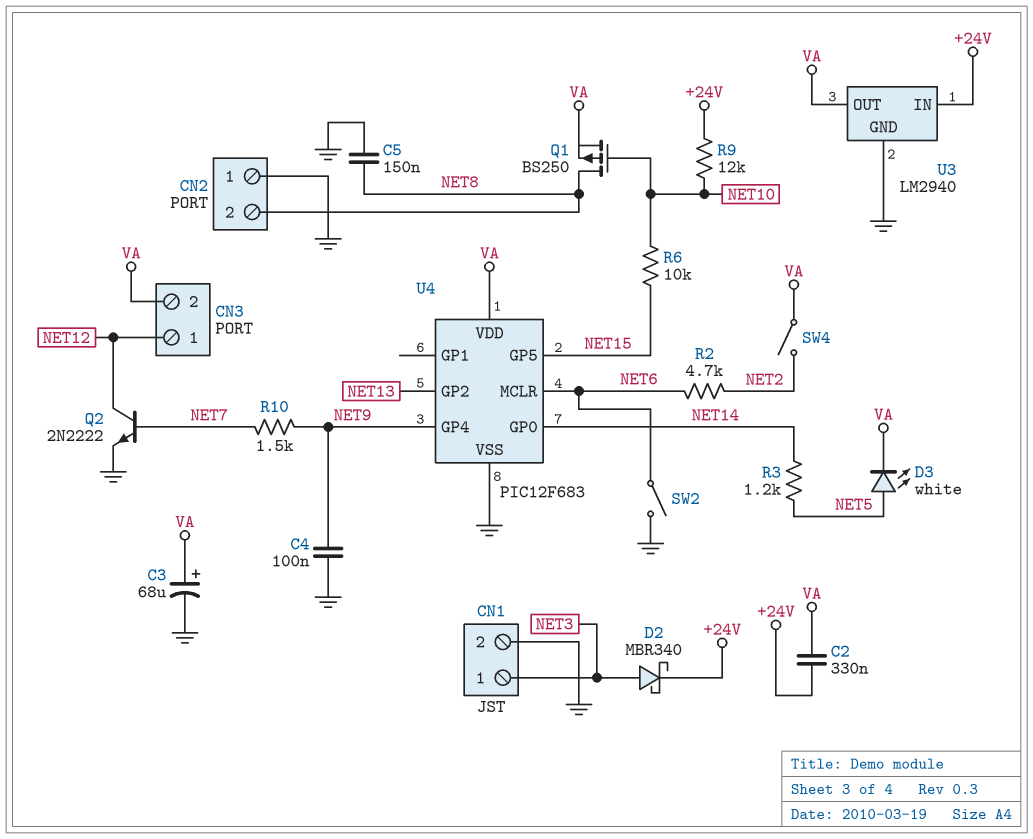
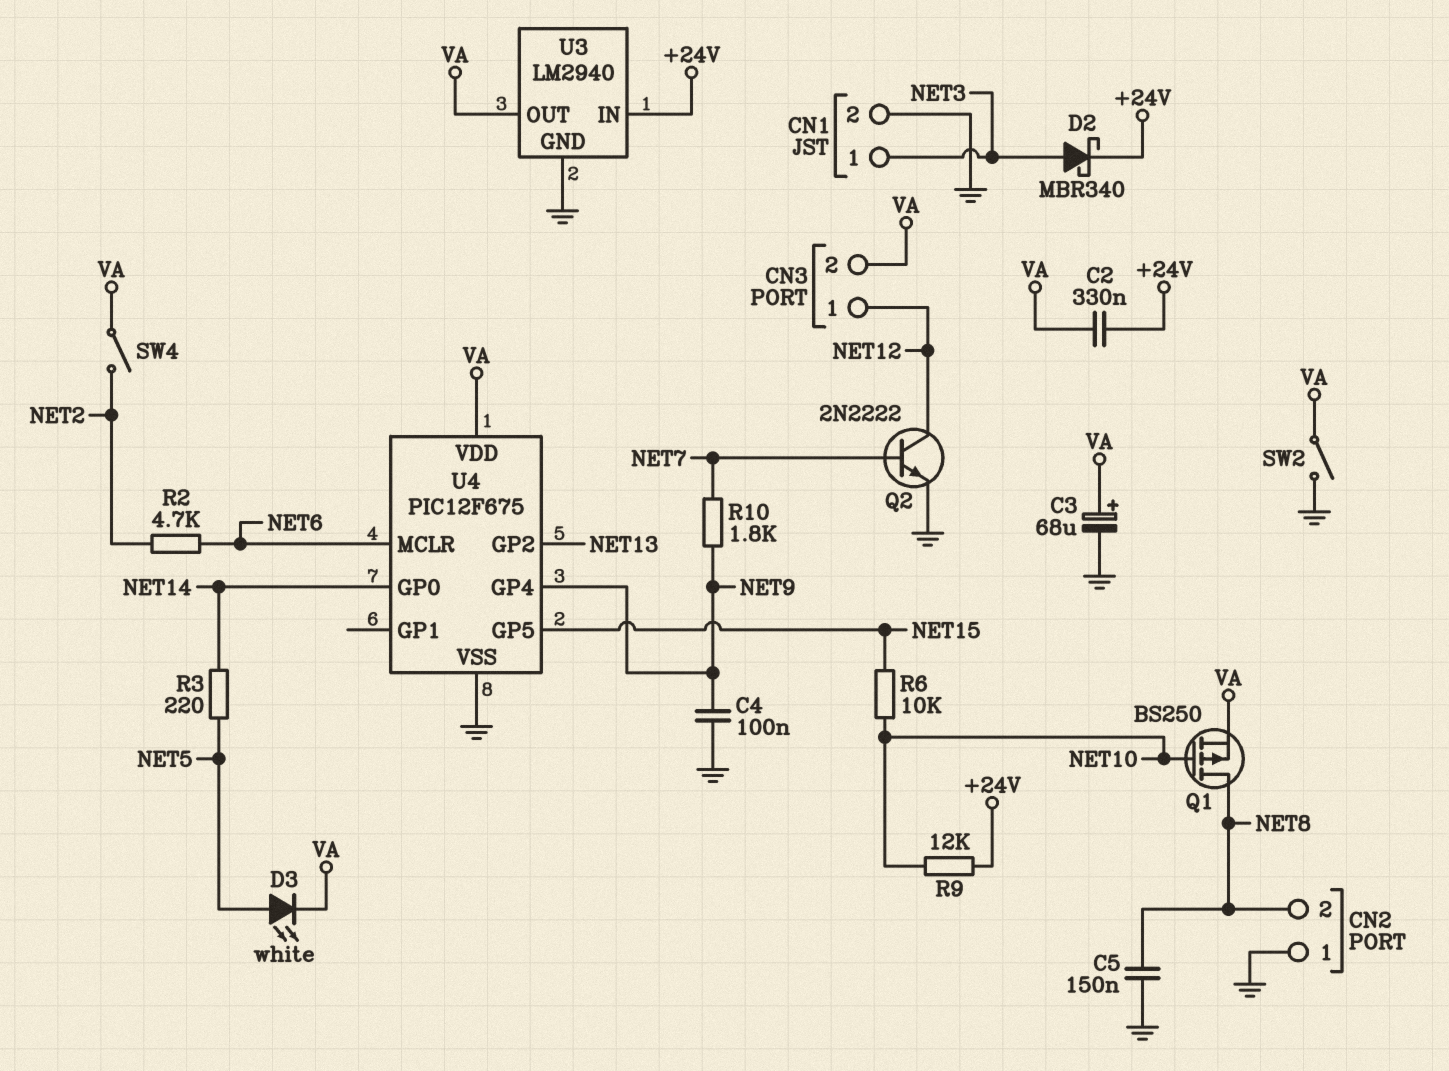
R3: 1.2k (NET5, NET14) -> 220 (NET5, NET14)
R10: 1.5k (NET7, NET9) -> 1.8k (NET7, NET9)
SW2: switch (GND, NET6) -> switch (GND, VA)
U4: PIC12F683 -> PIC12F675

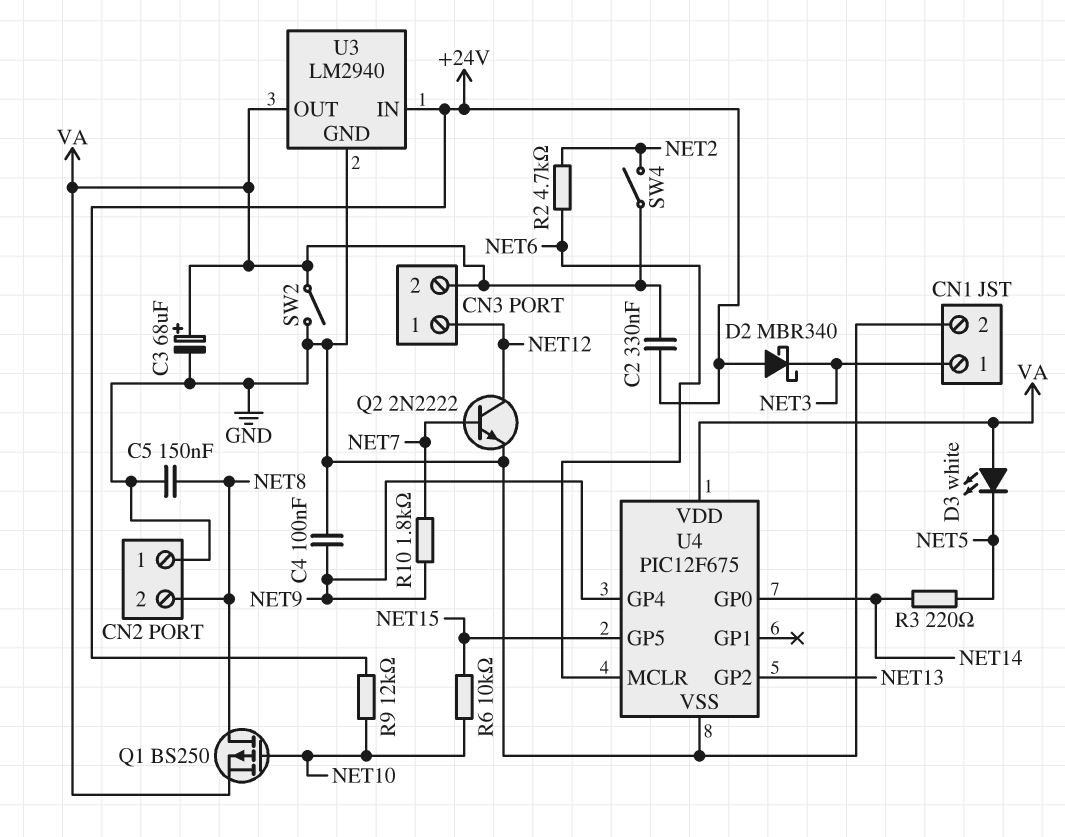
D2: schottky MBR340 (A NET3, K +24V) -> schottky MBR340 (A +24V, K NET3)
D3: LED white (A NET5, K VA) -> LED white (A VA, K NET5)

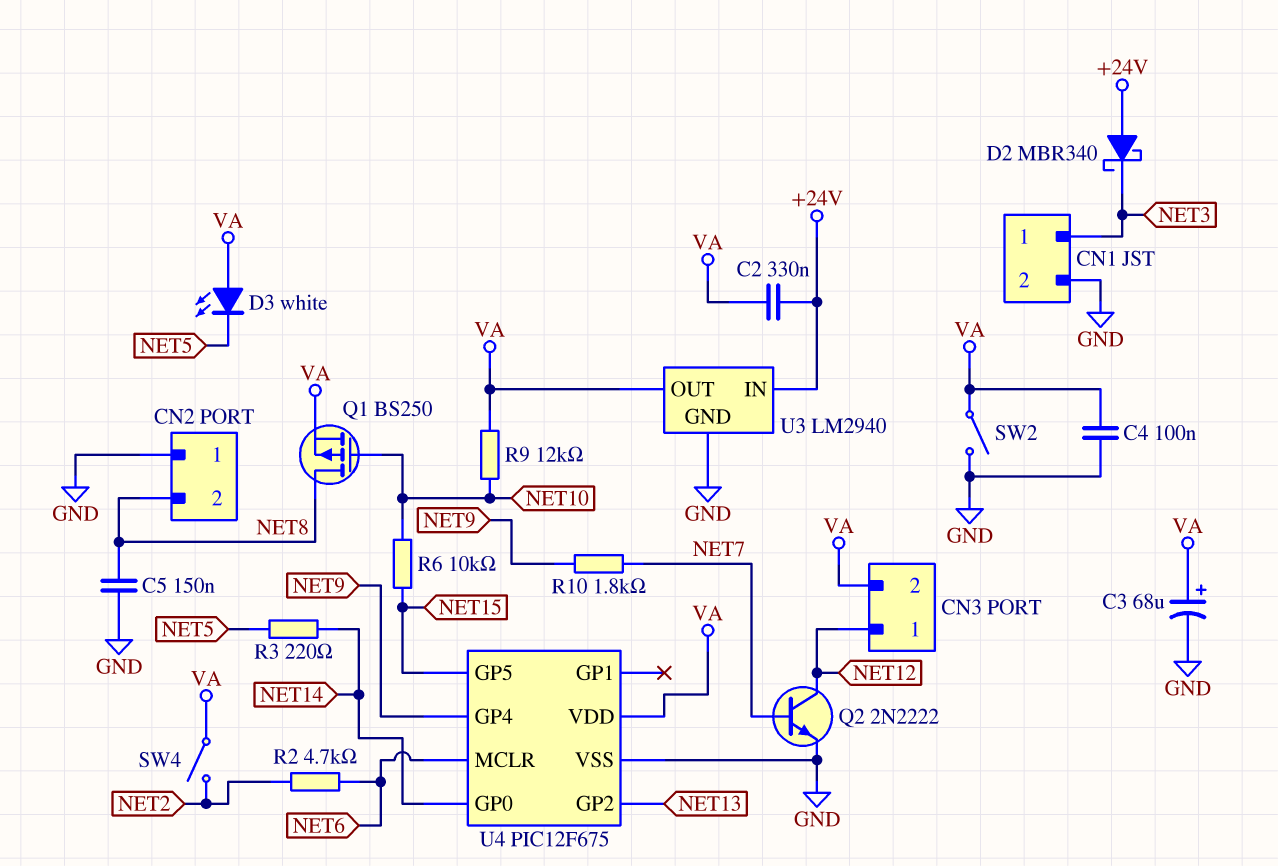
C4: 100nF (GND, NET9) -> 100nF (GND, VA)
R9: 12k (+24V, NET10) -> 12k (NET10, VA)

